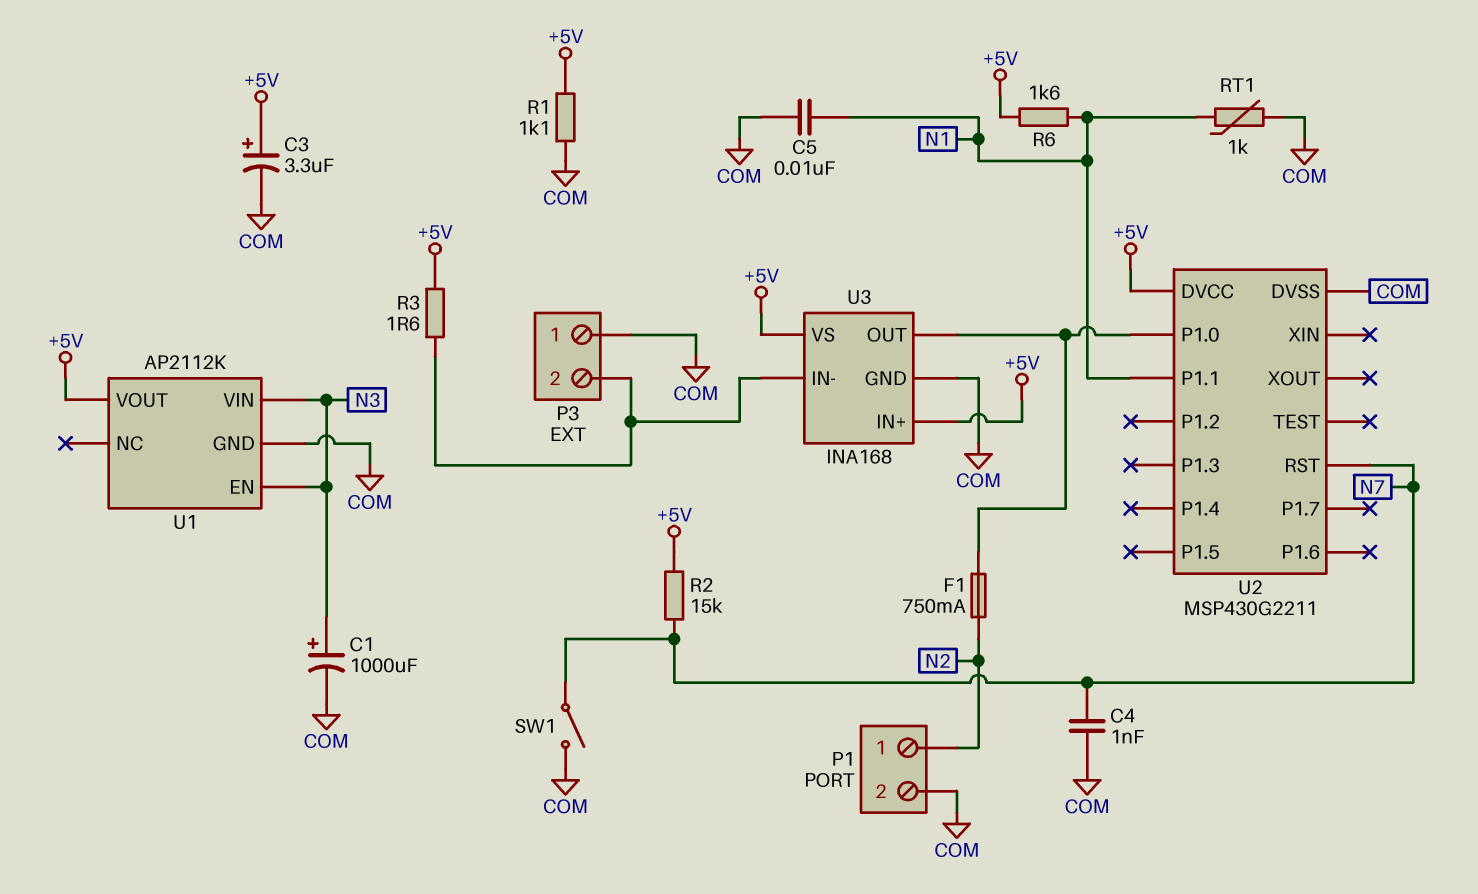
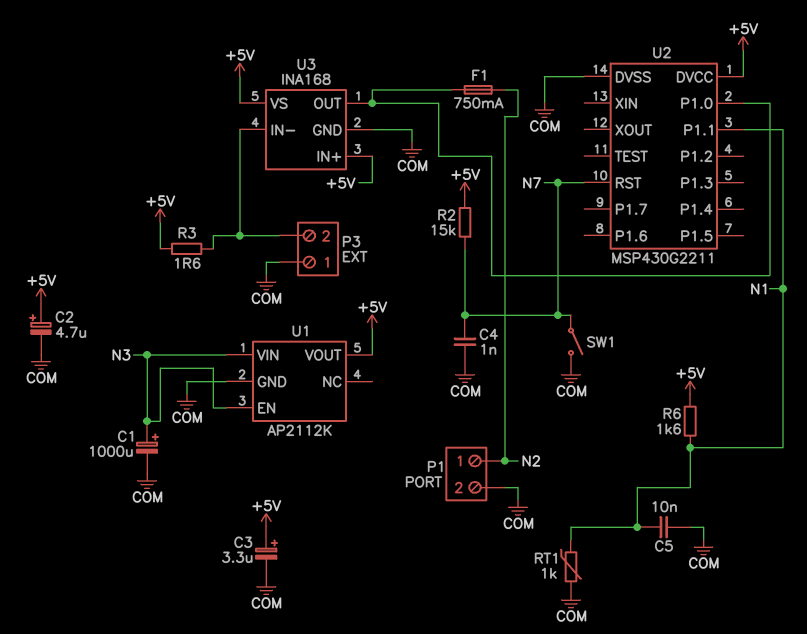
C2: none -> 4.7uF (plus +5V, minus COM)
R1: 1.1k (+5V, COM) -> none

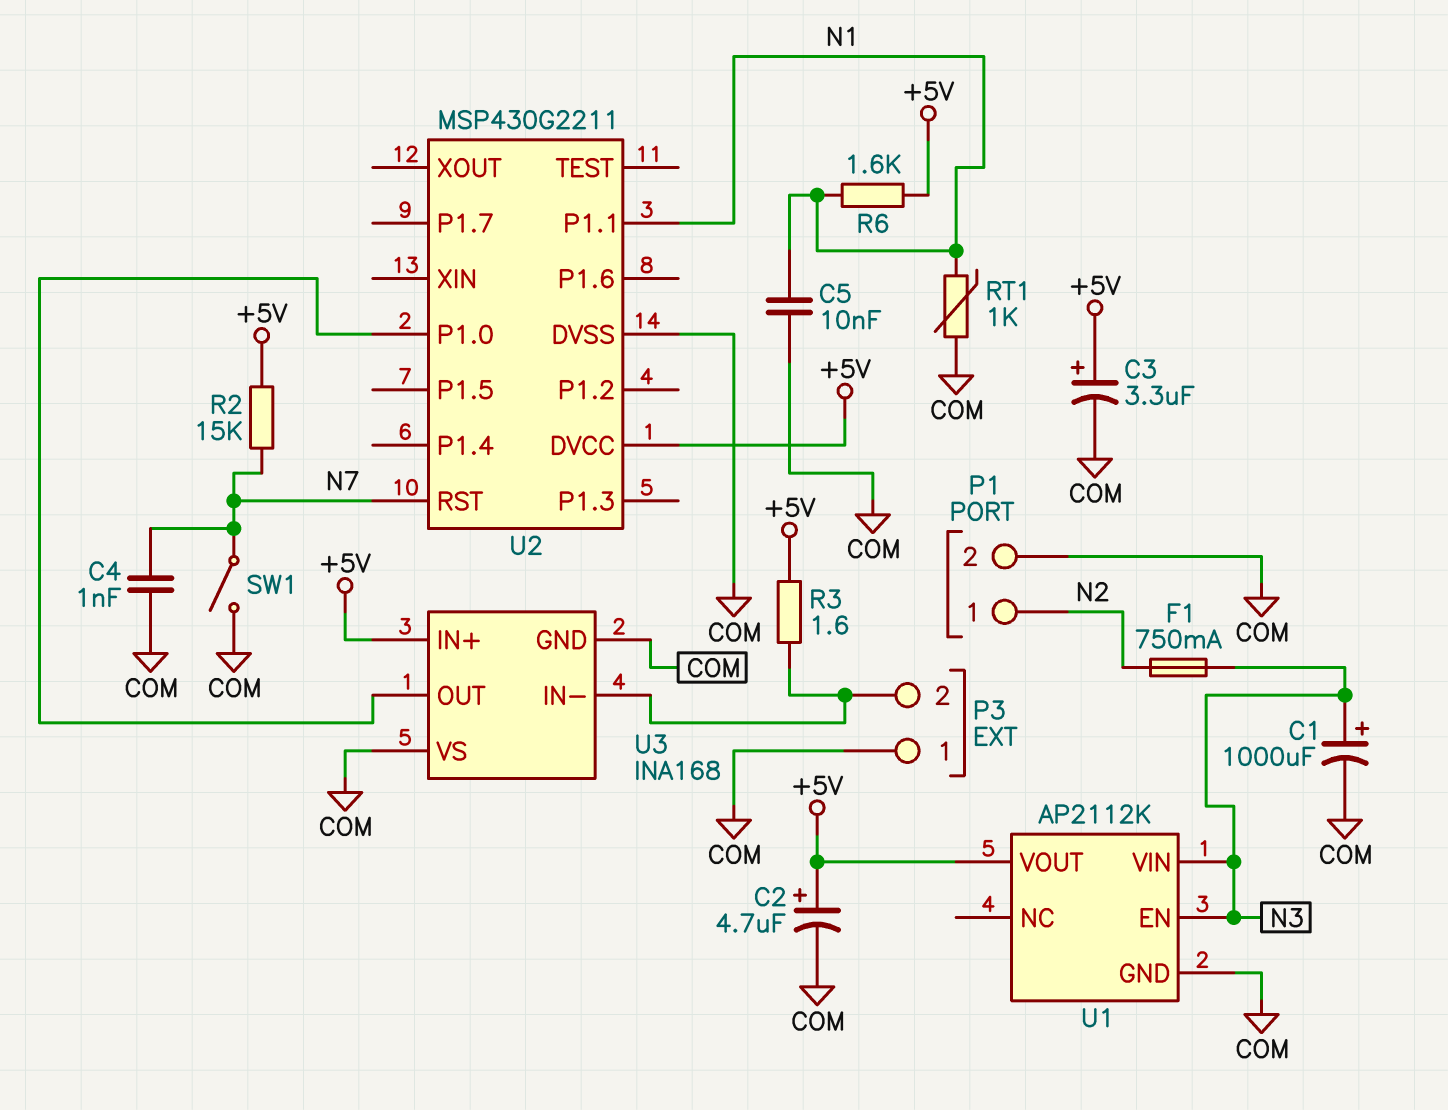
F1: 750mA (N2, U2/P1.0) -> 750mA (N2, N3)
U3 pin VS: +5V -> COM

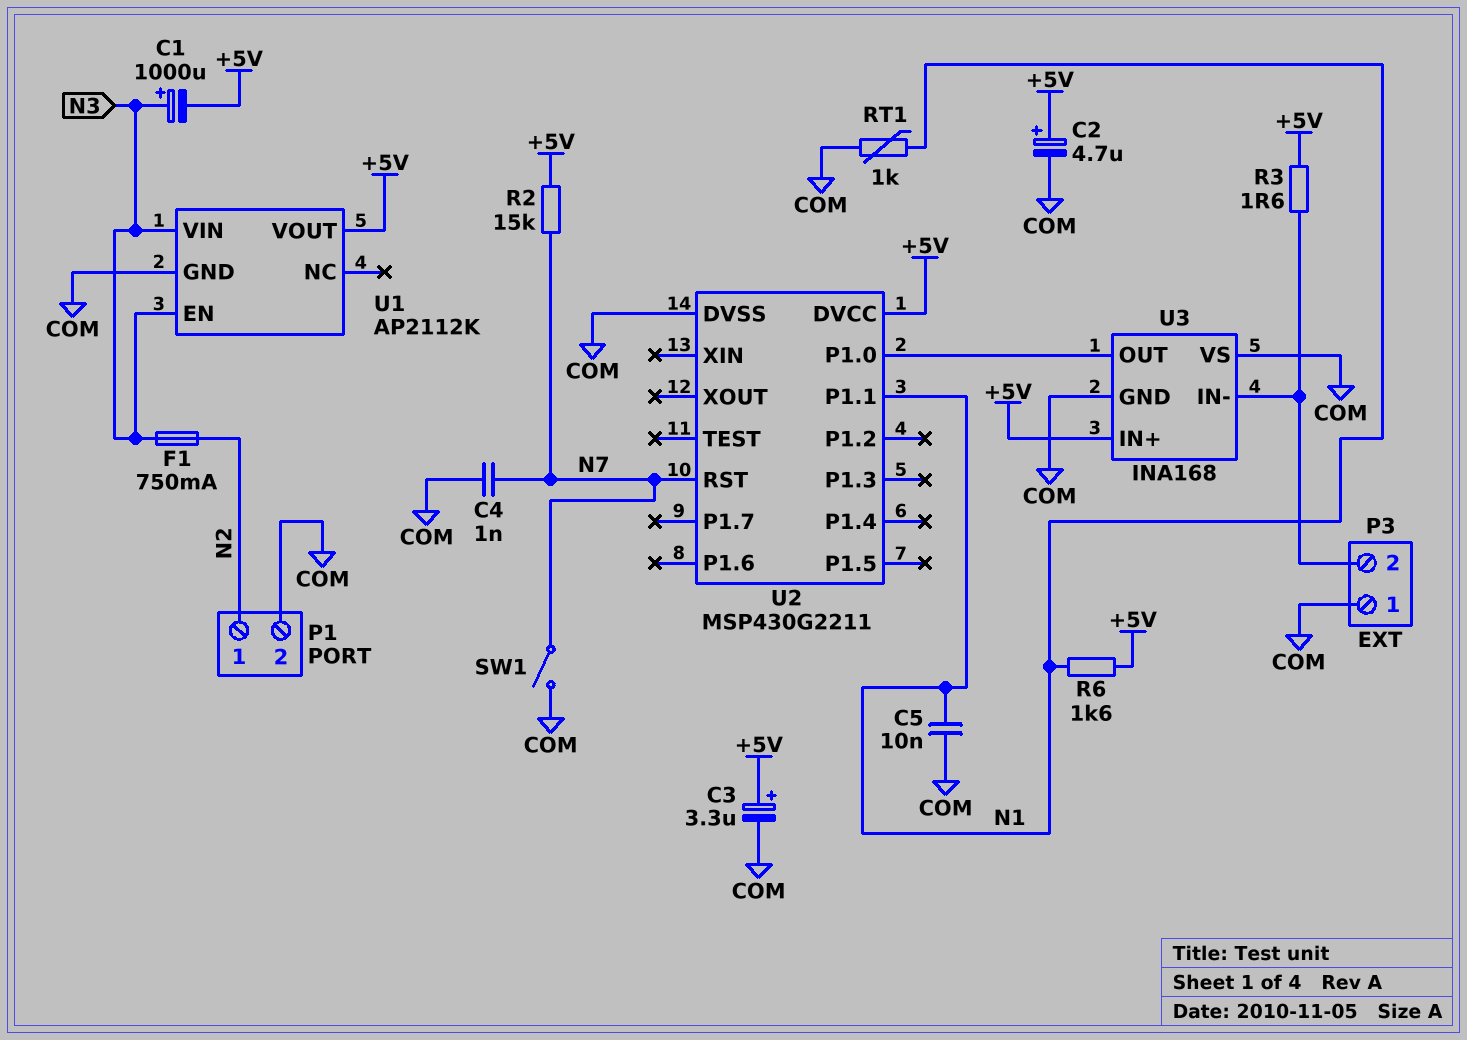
C1: 1000uF (plus N3, minus COM) -> 1000uF (plus N3, minus +5V)

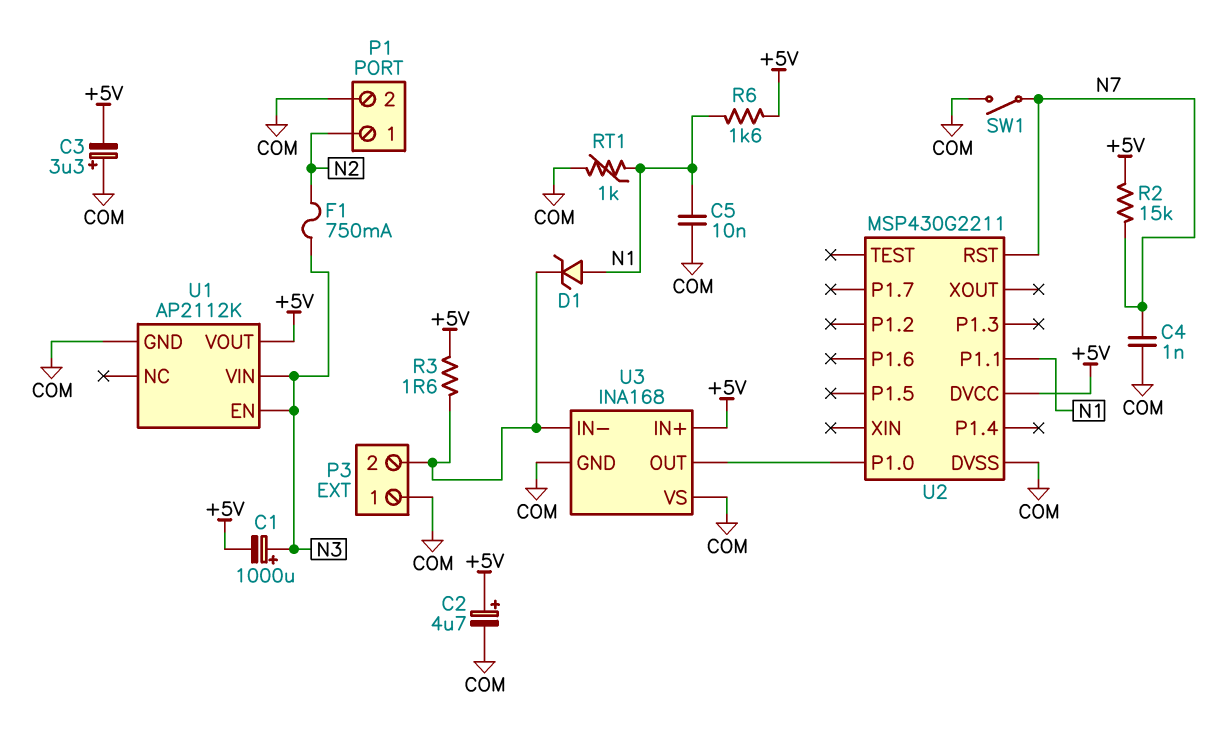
C3: 3.3uF (plus +5V, minus COM) -> 3.3uF (plus COM, minus +5V)
D1: none -> zener (A N1, K P3/2)

